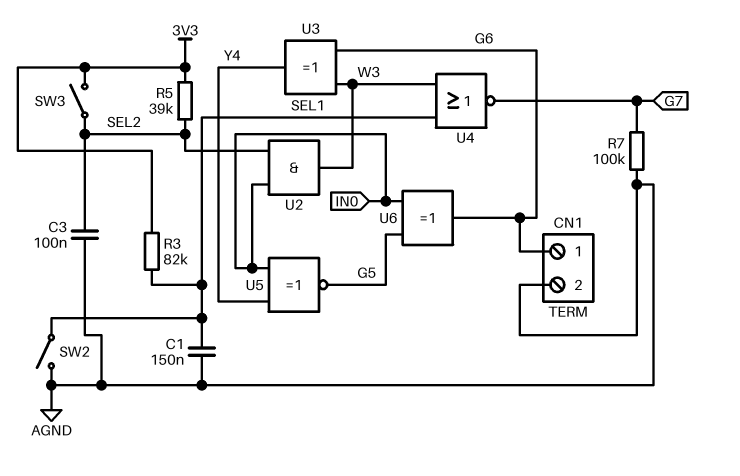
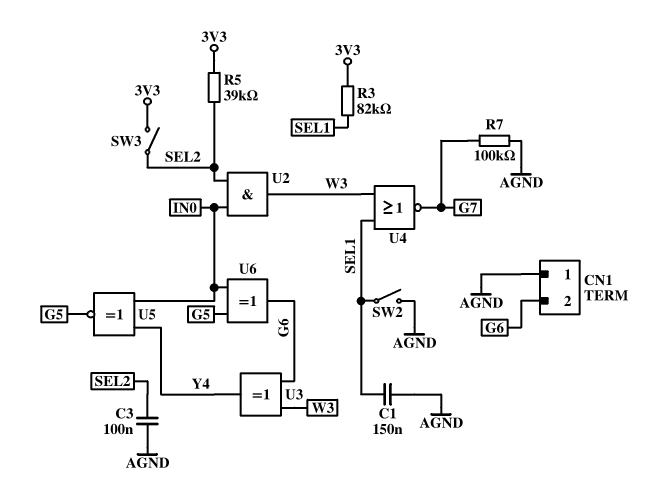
CN1 pin 1: G6 -> AGND
CN1 pin 2: AGND -> G6

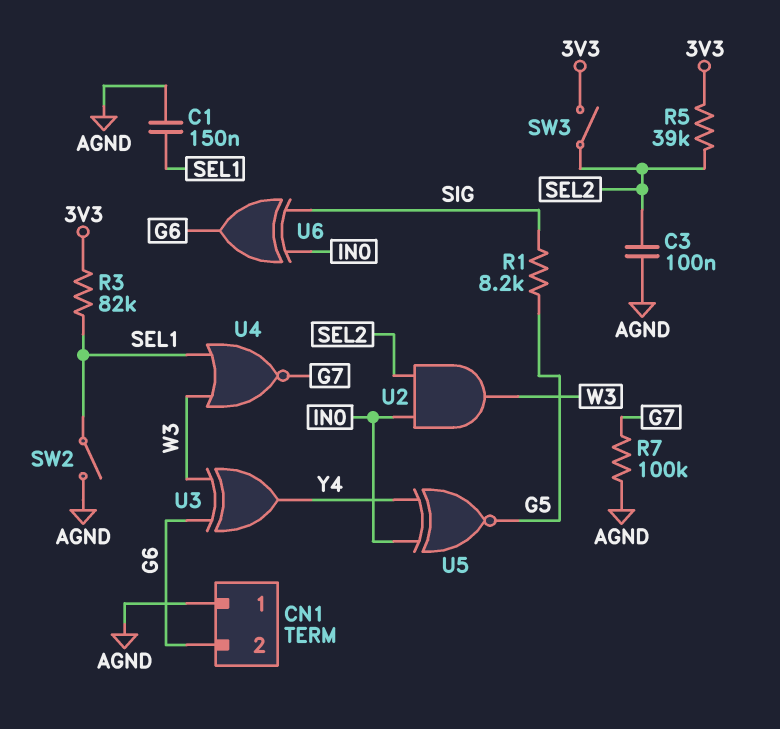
R1: none -> 8.2k (G5, SIG)
U6: XOR (in G5, in IN0, out G6) -> XOR (in IN0, in SIG, out G6)

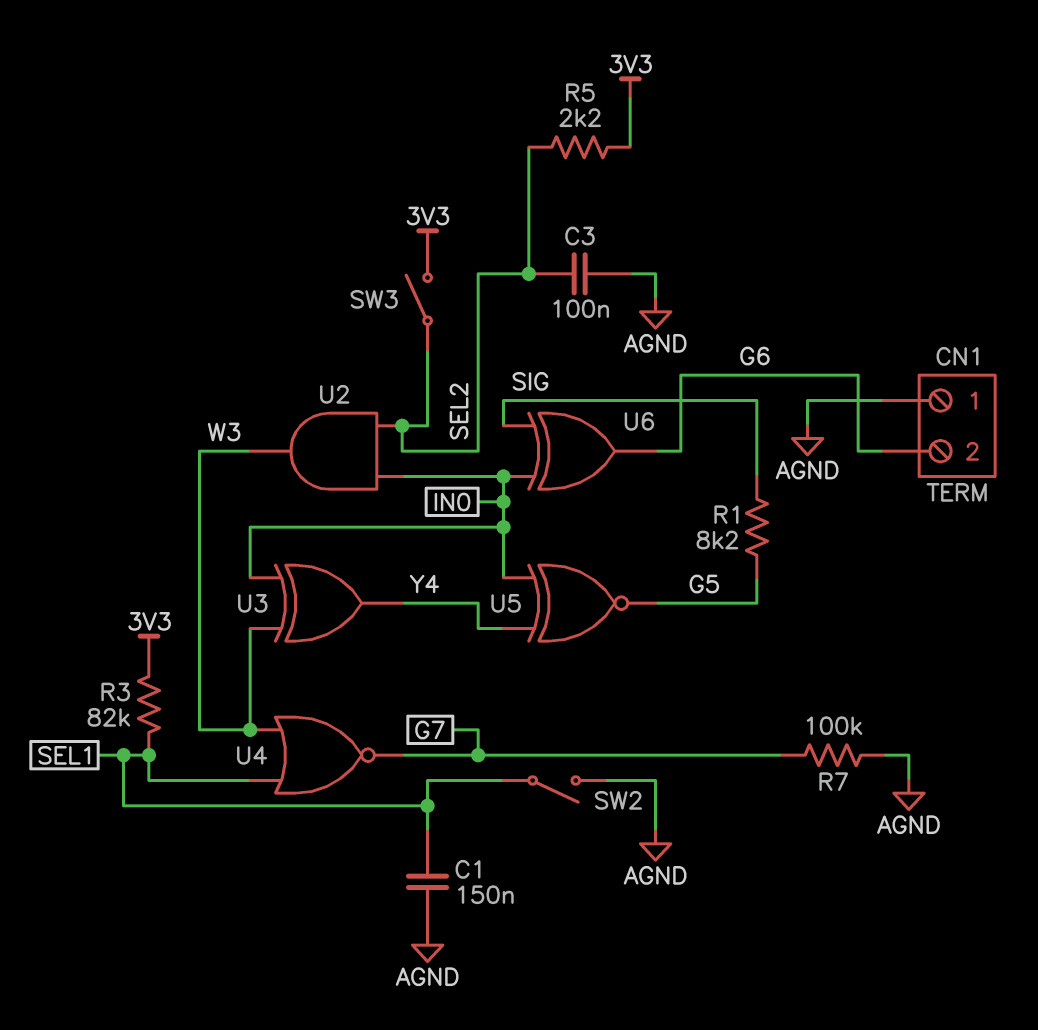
R5: 39k (3V3, SEL2) -> 2.2k (3V3, SEL2)
U3: XOR (in G6, in W3, out Y4) -> XOR (in IN0, in W3, out Y4)

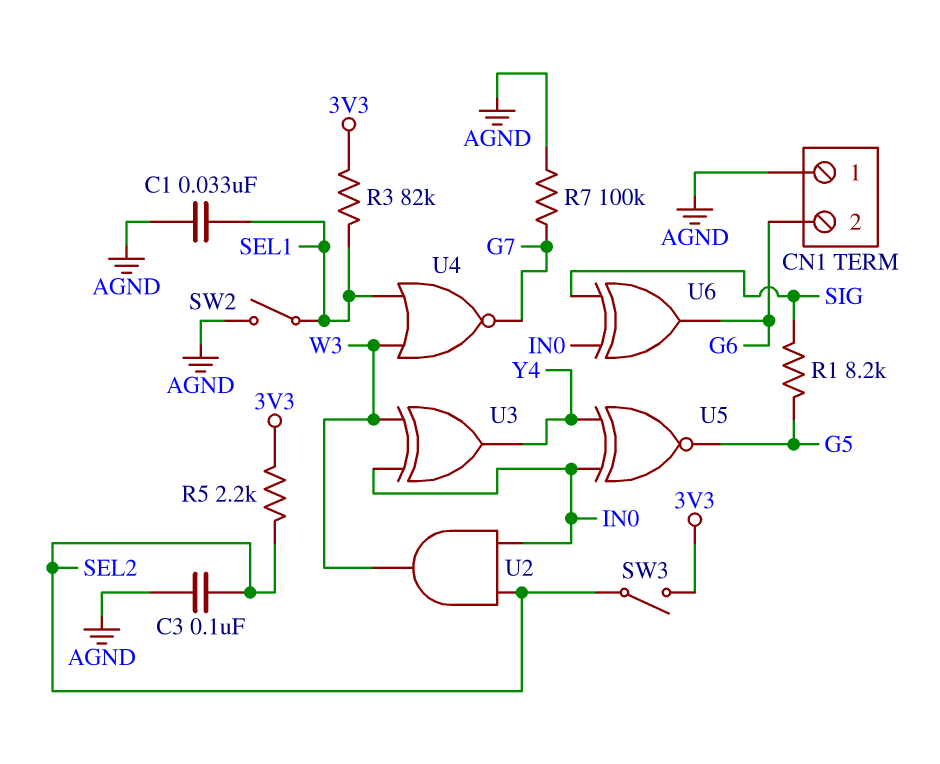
C1: 150nF (AGND, SEL1) -> 33nF (AGND, SEL1)

